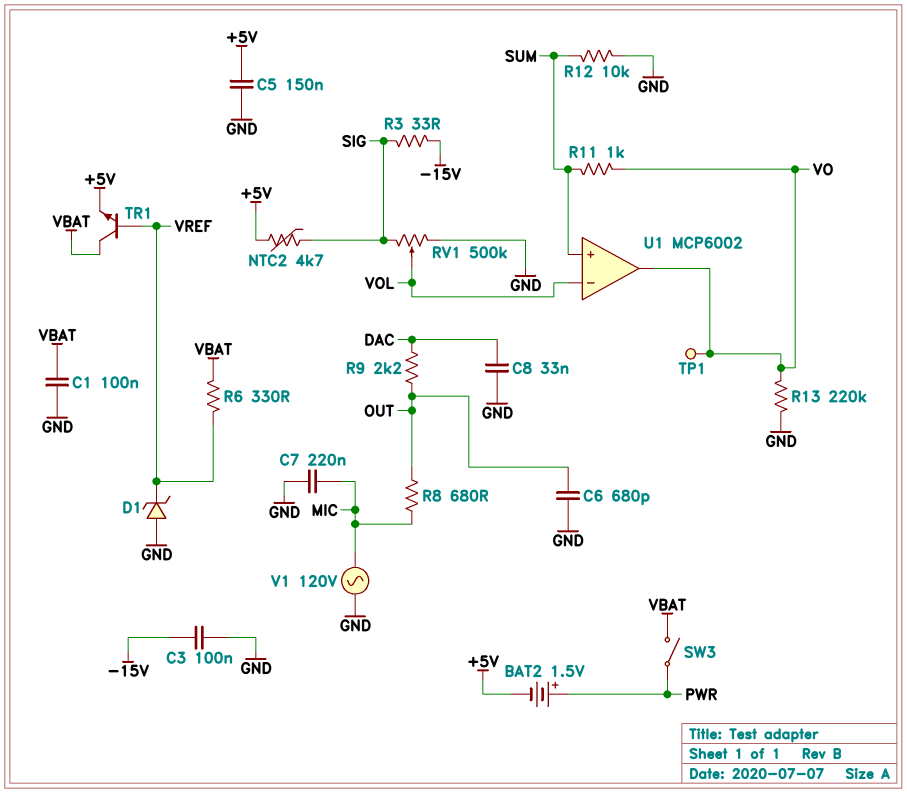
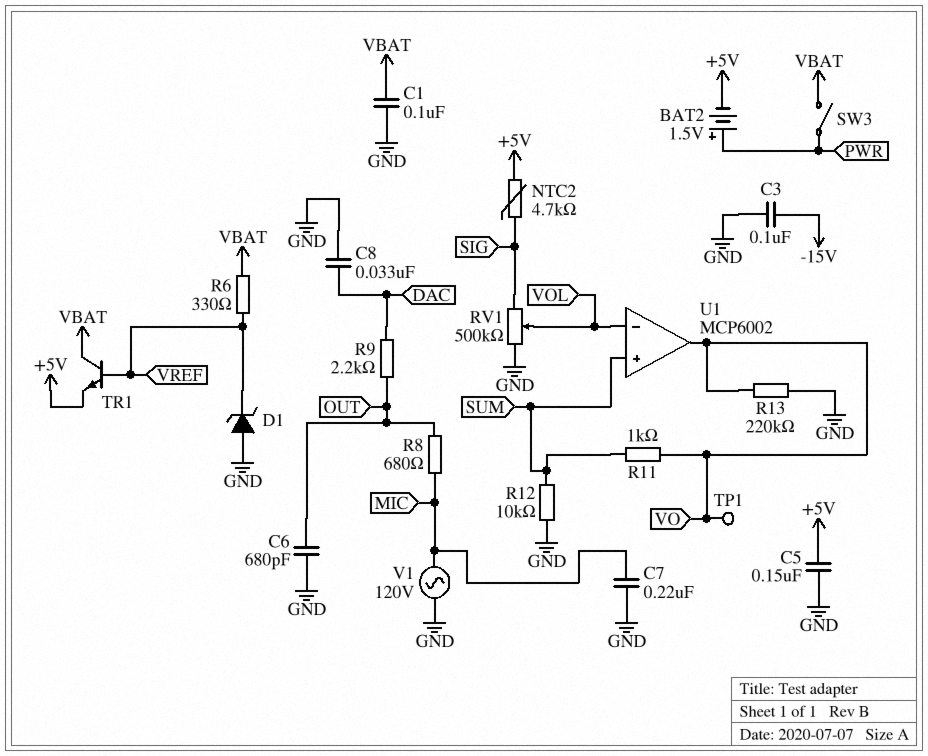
R3: 33 (-15V, SIG) -> none

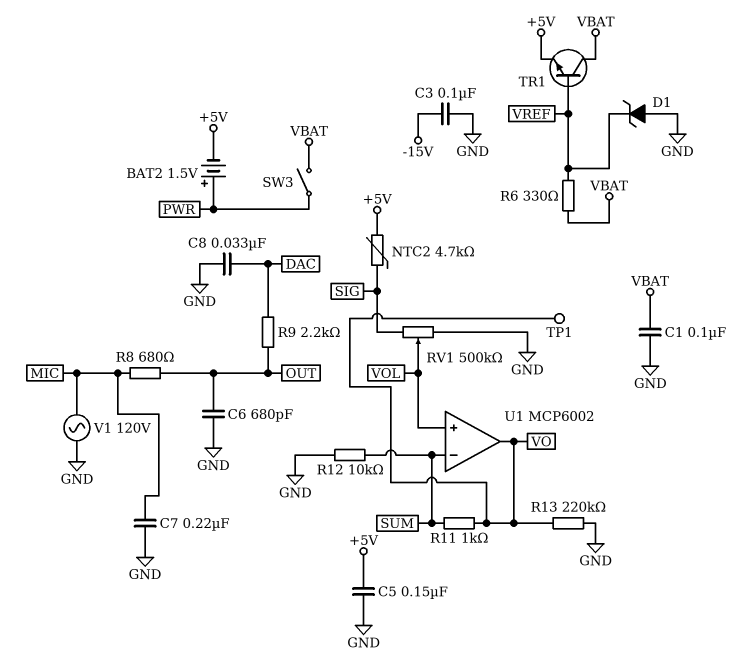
U1 pin in+: SUM -> VOL
U1 pin in-: VOL -> SUM

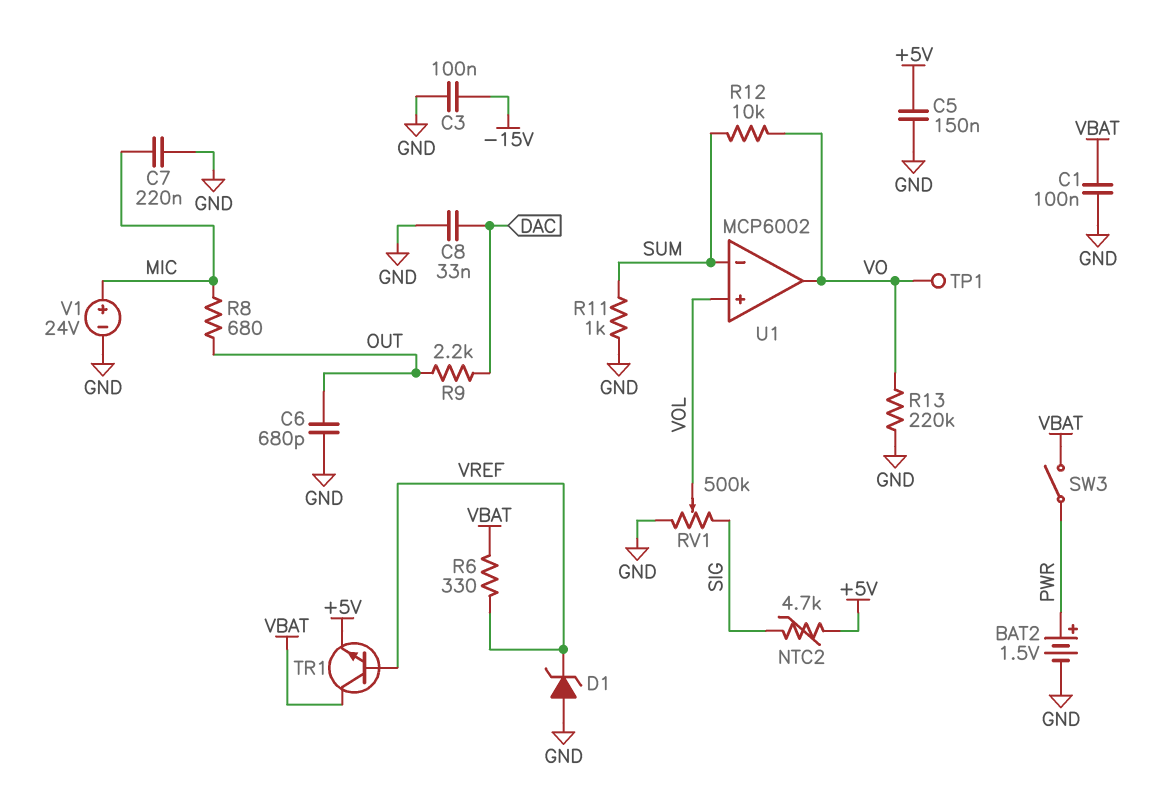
BAT2: 1.5V (plus PWR, minus +5V) -> 1.5V (plus PWR, minus GND)
R11: 1k (SUM, VO) -> 1k (GND, SUM)
R12: 10k (GND, SUM) -> 10k (SUM, VO)
V1: AC 120V (GND, MIC) -> 24V (plus MIC, minus GND)

